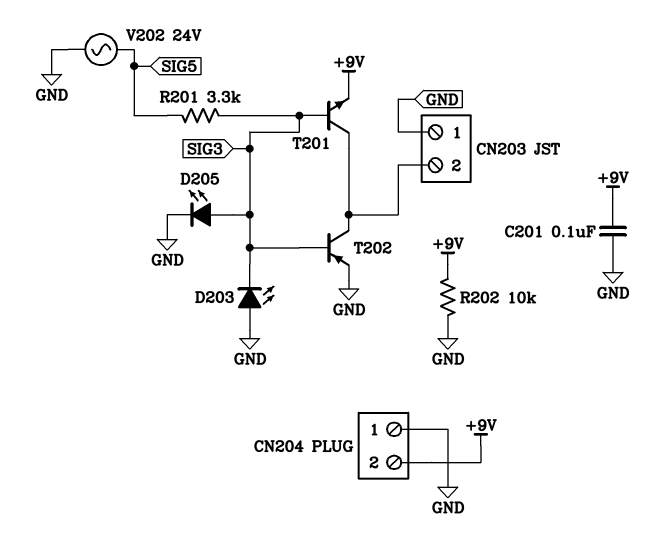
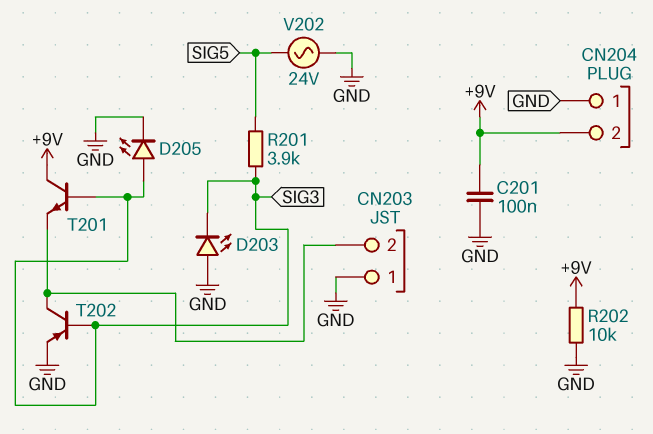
R201: 3.3k (SIG3, SIG5) -> 3.9k (SIG3, SIG5)
T201: NPN (B SIG3, C CN203/2, E +9V) -> NPN (B SIG3, C +9V, E CN203/2)

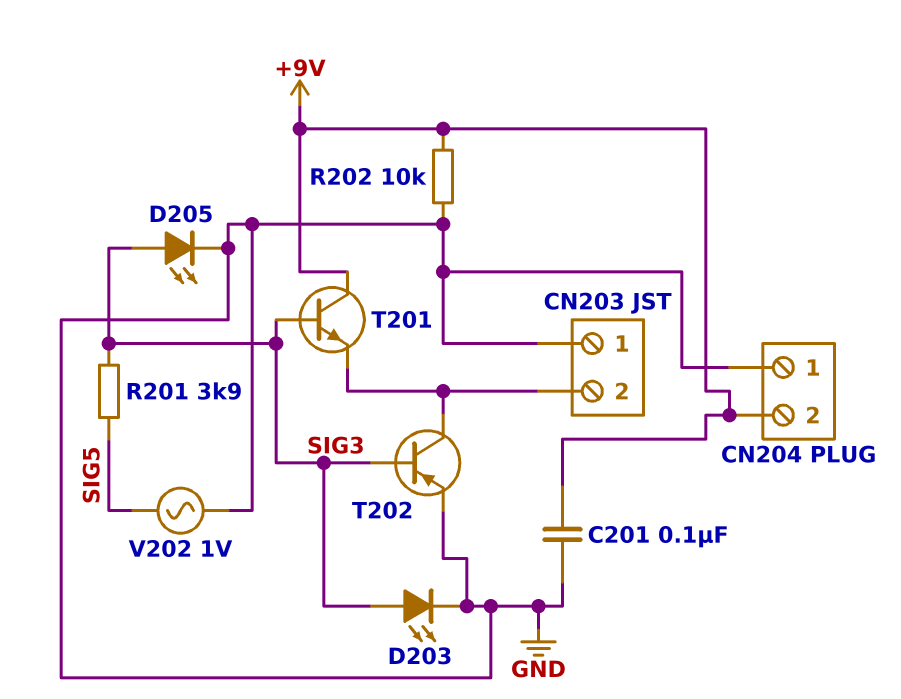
D203: LED (A GND, K SIG3) -> LED (A SIG3, K GND)
V202: AC 24V (GND, SIG5) -> AC 1V (GND, SIG5)

